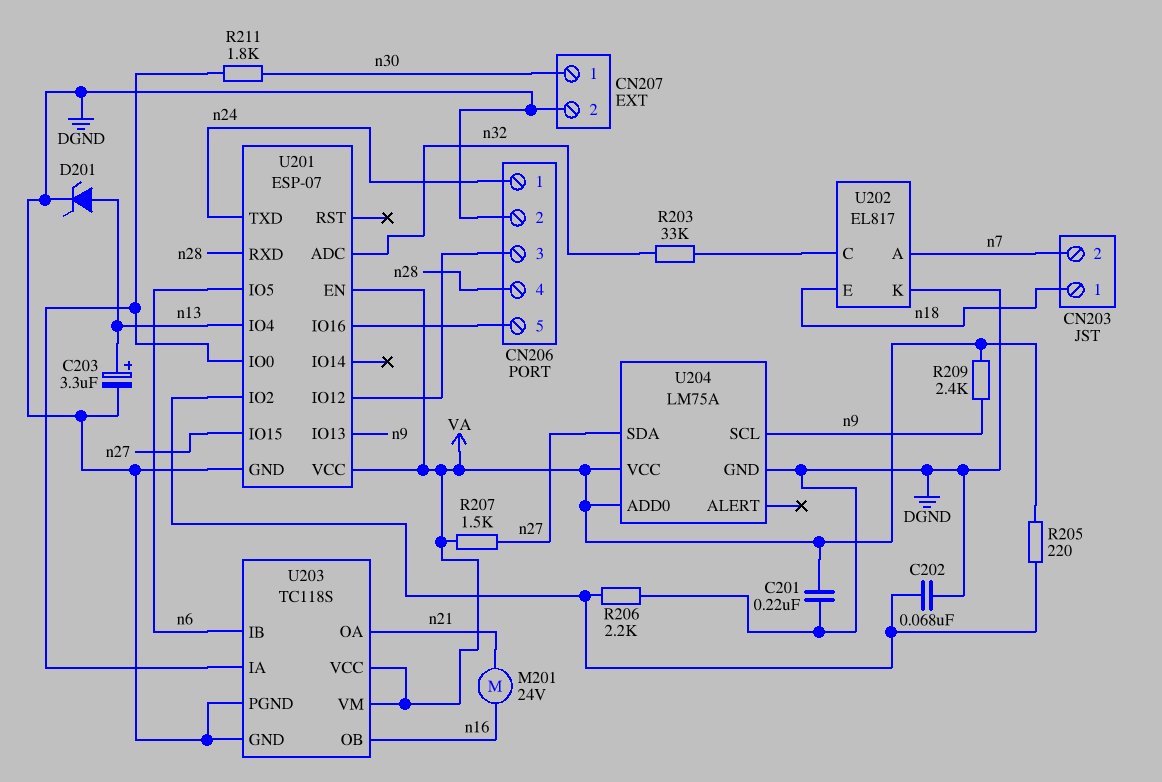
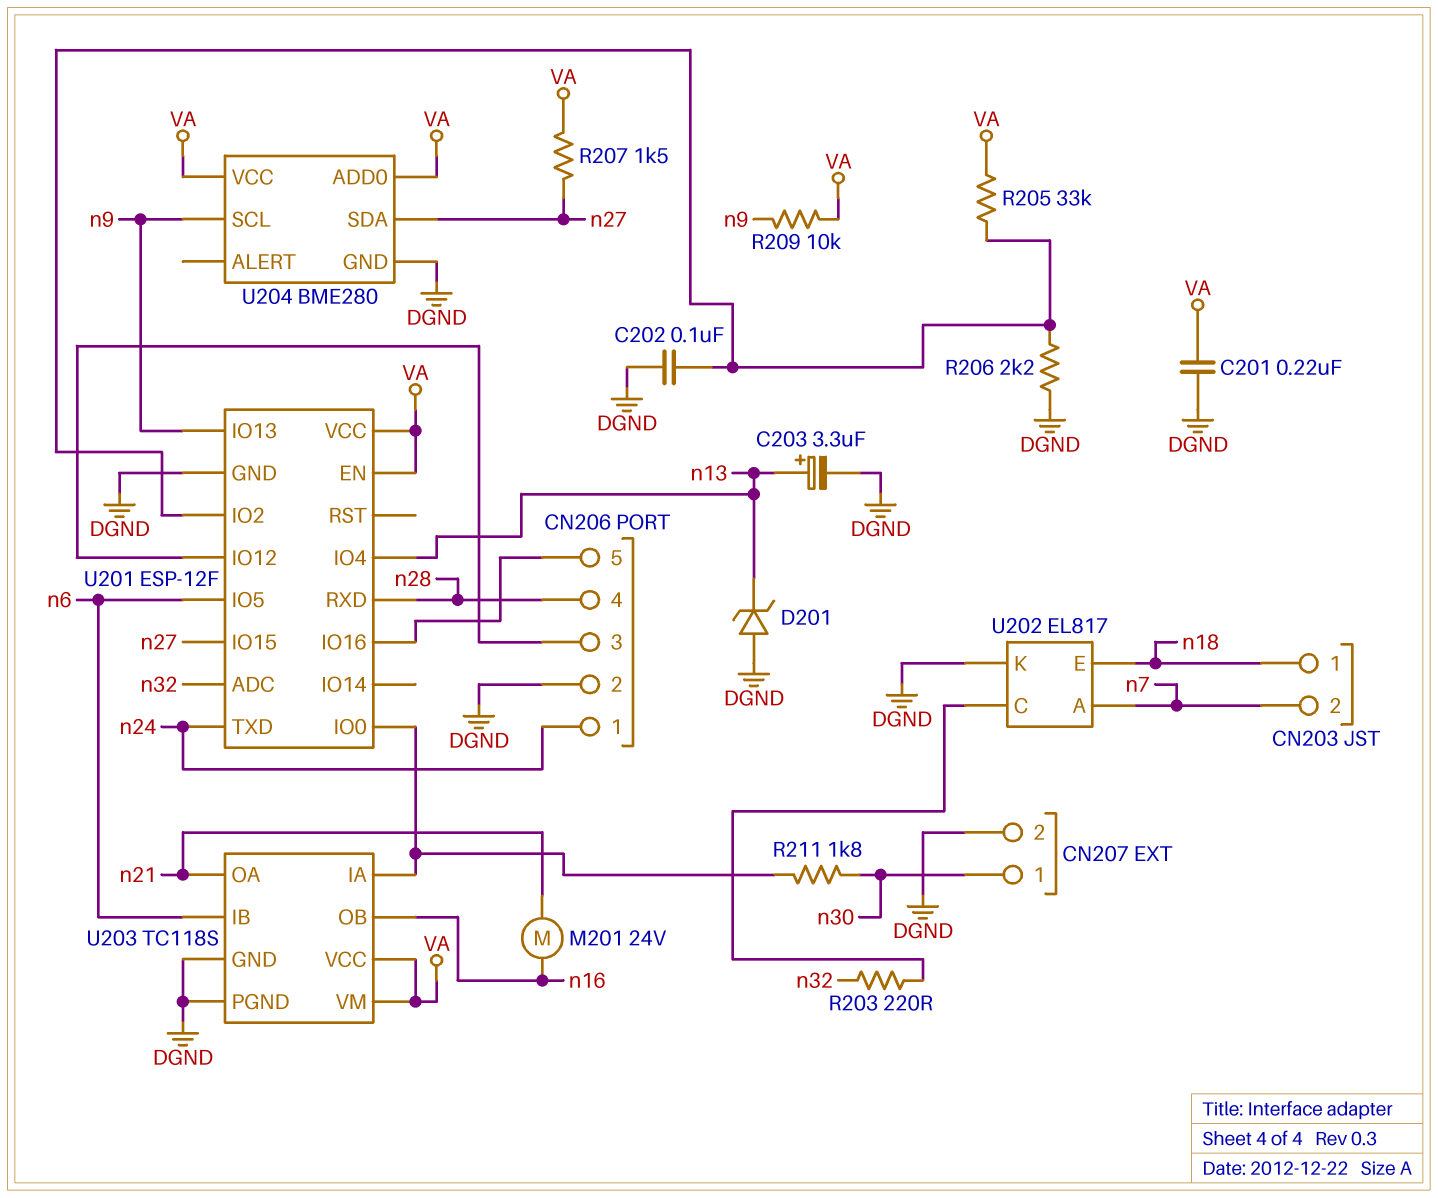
C202: 68nF (DGND, U201/IO2) -> 100nF (DGND, U201/IO2)
D201: zener (A n13, K DGND) -> zener (A DGND, K n13)
R203: 33k (U202/C, n32) -> 220 (U202/C, n32)
R205: 220 (U201/IO2, VA) -> 33k (U201/IO2, VA)
R209: 2.4k (VA, n9) -> 10k (VA, n9)
U201: ESP-07 -> ESP-12F
U204: LM75A -> BME280

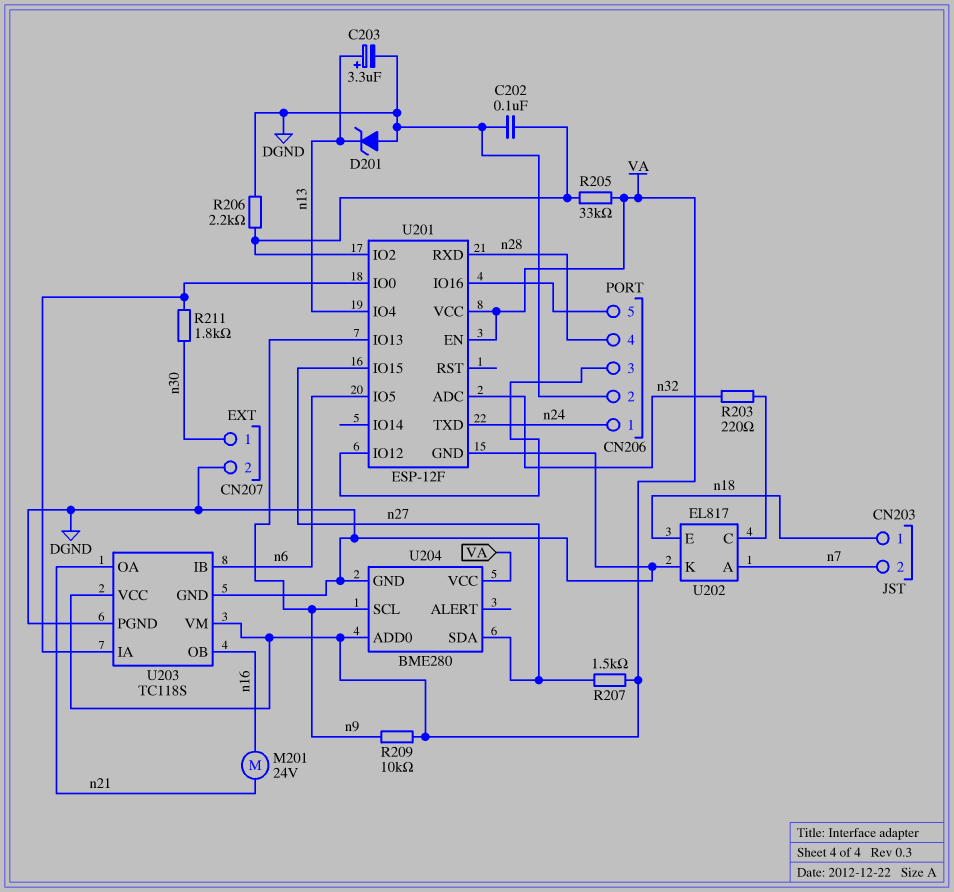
C201: 220nF (DGND, VA) -> none

